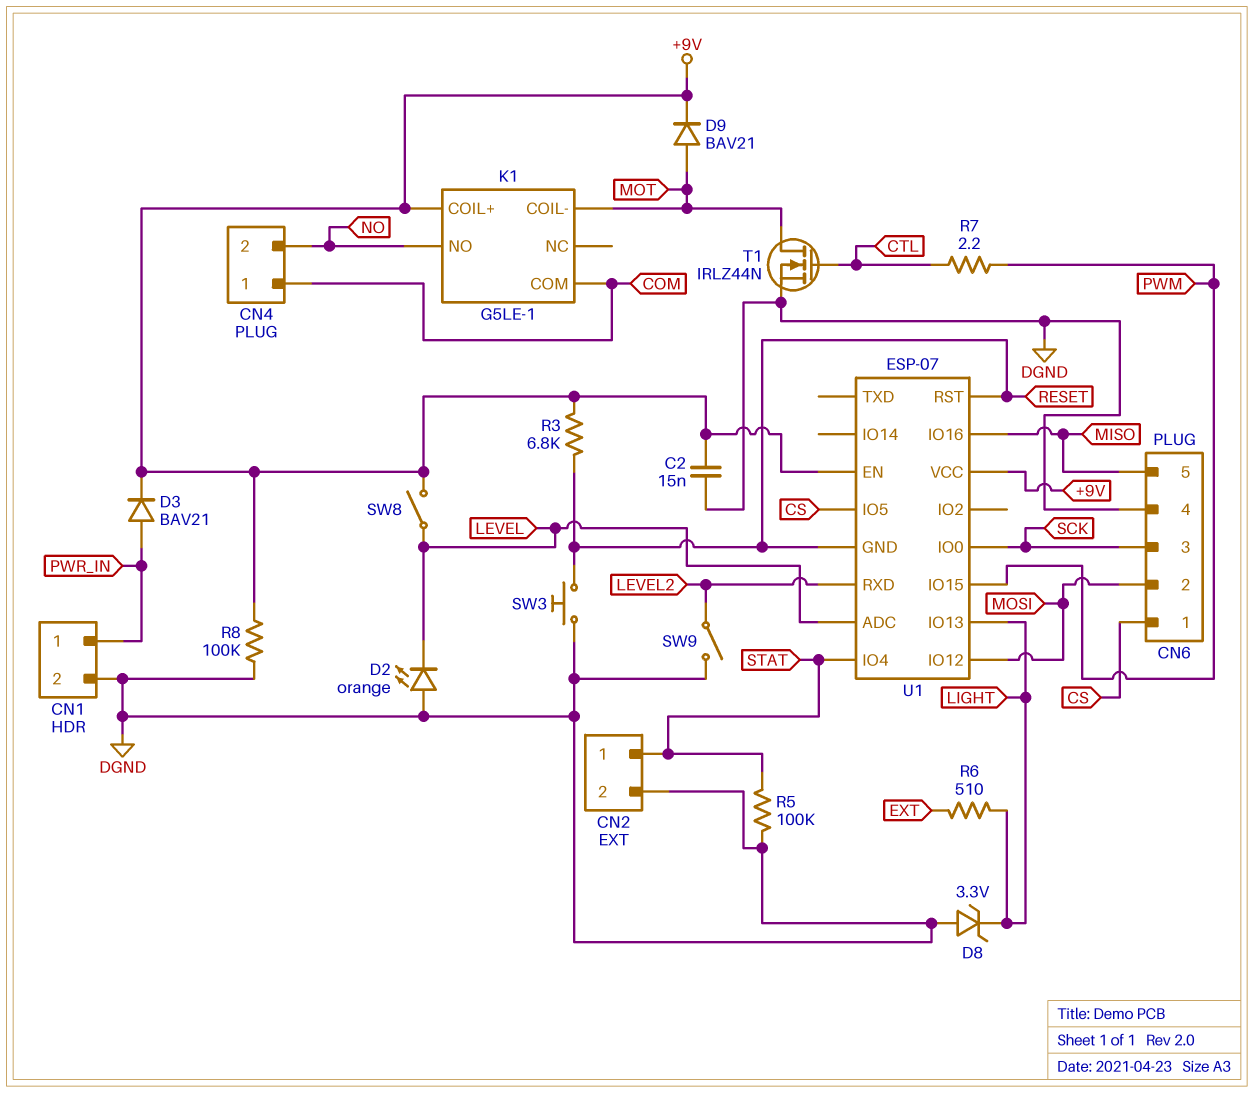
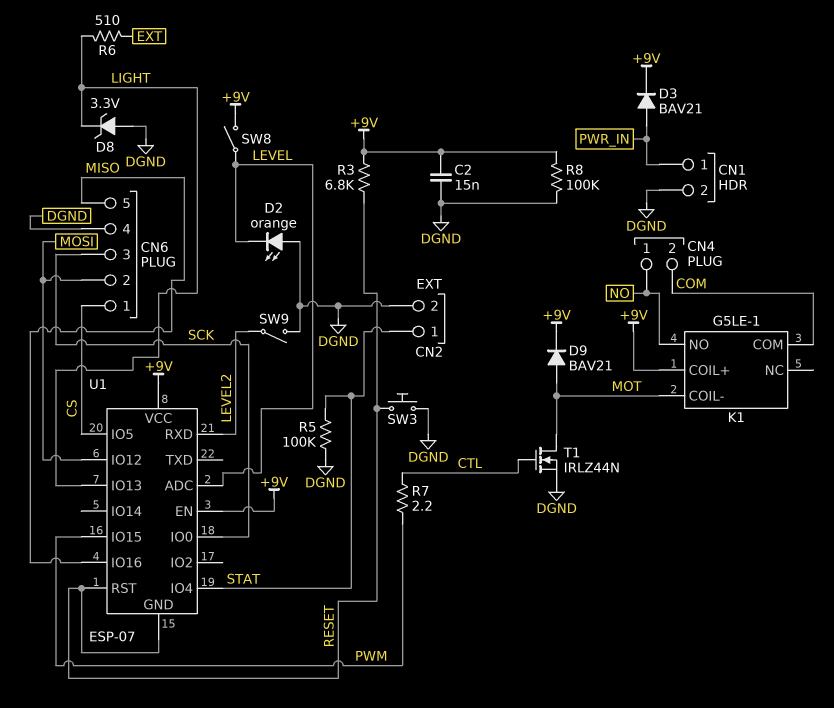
CN4 pin 1: COM -> NO
CN4 pin 2: NO -> COM

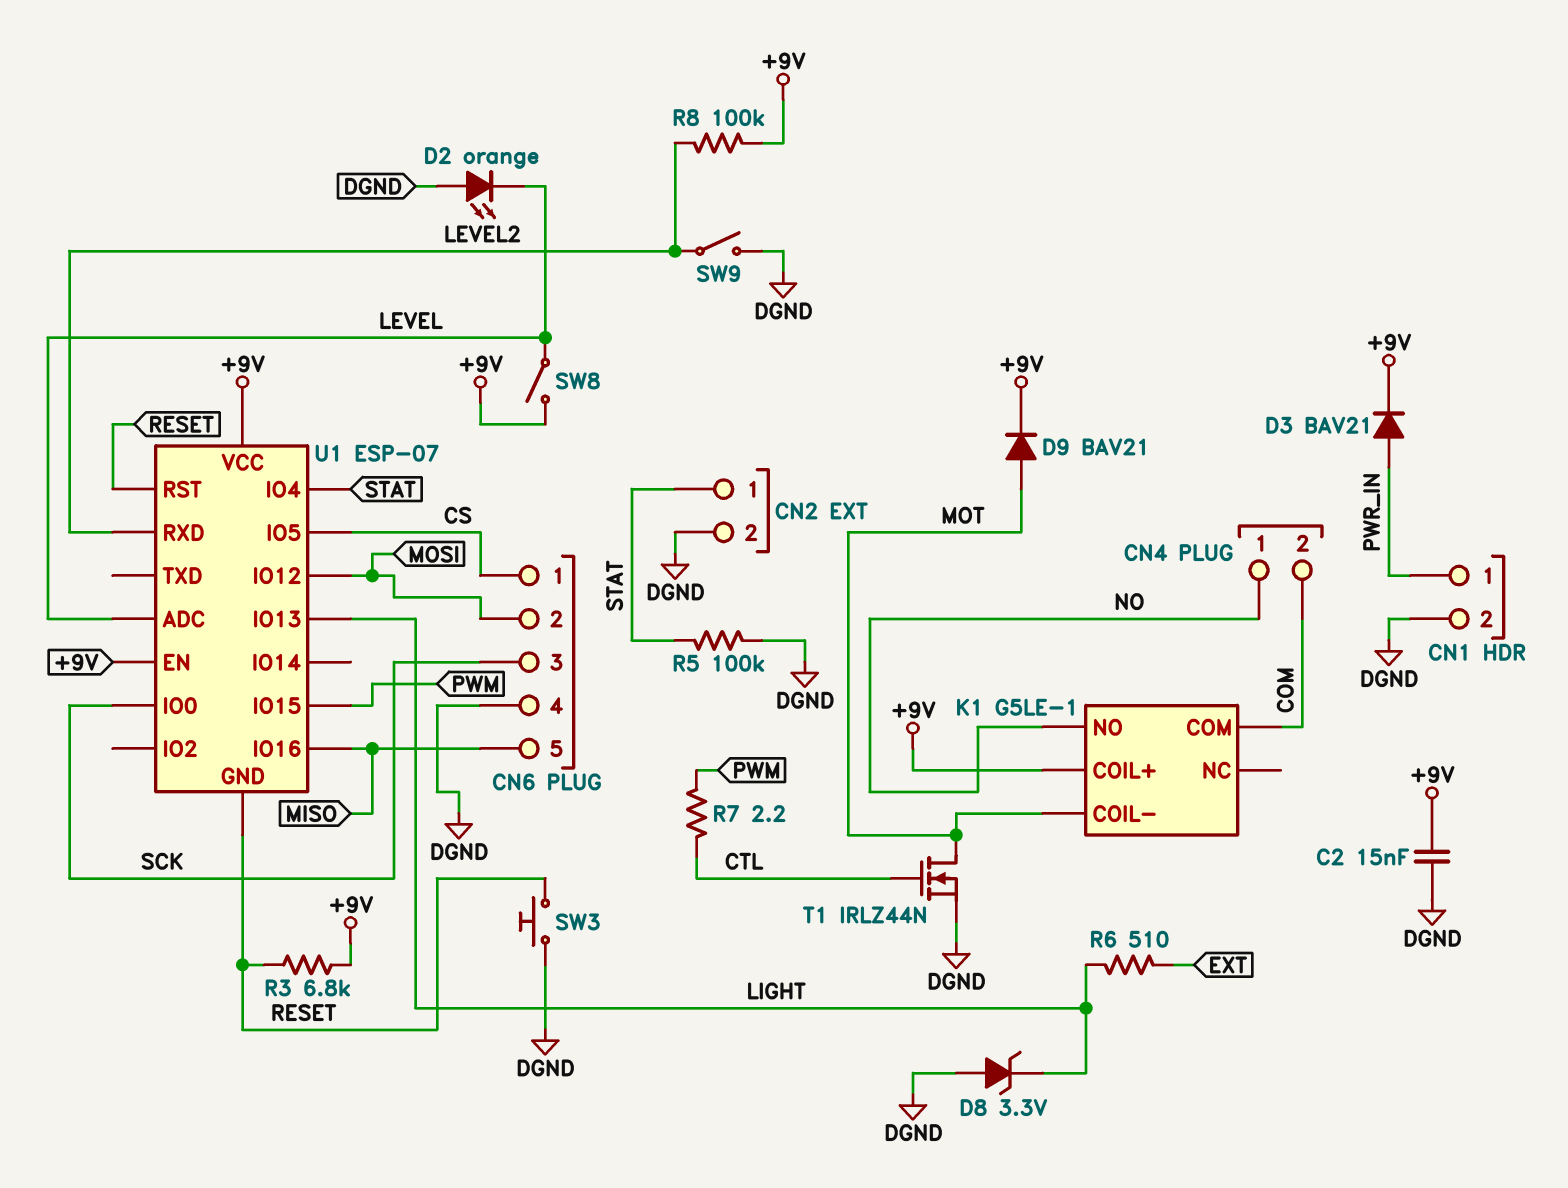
R8: 100k (+9V, DGND) -> 100k (+9V, LEVEL2)

